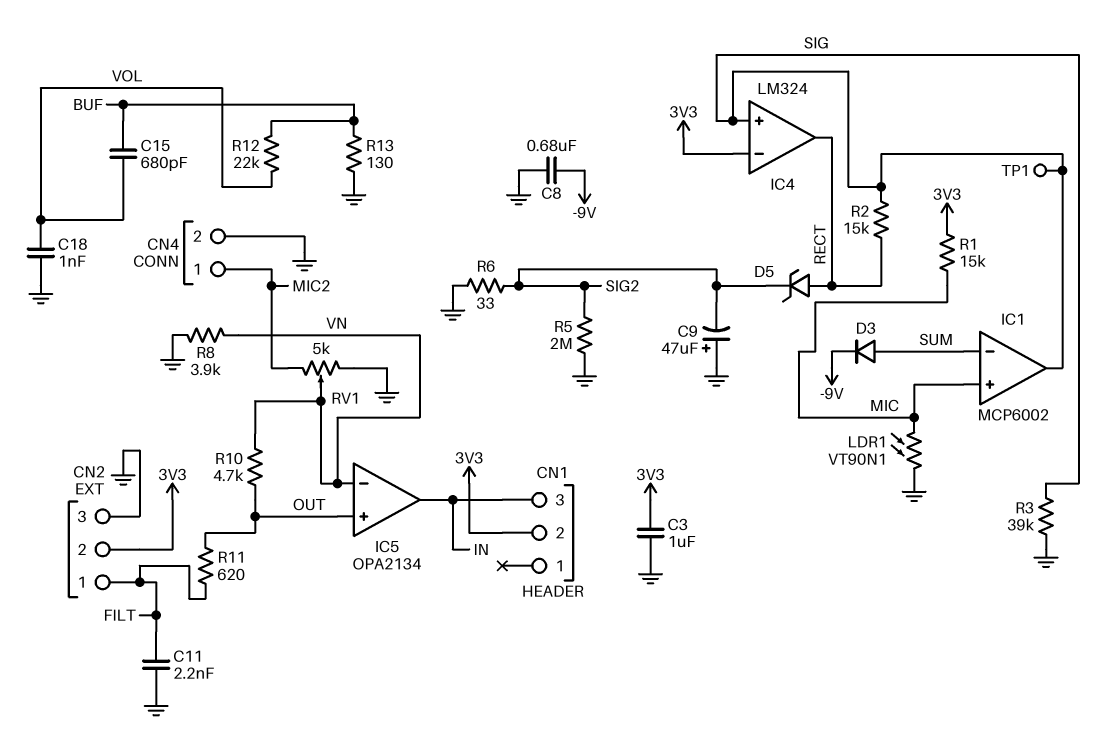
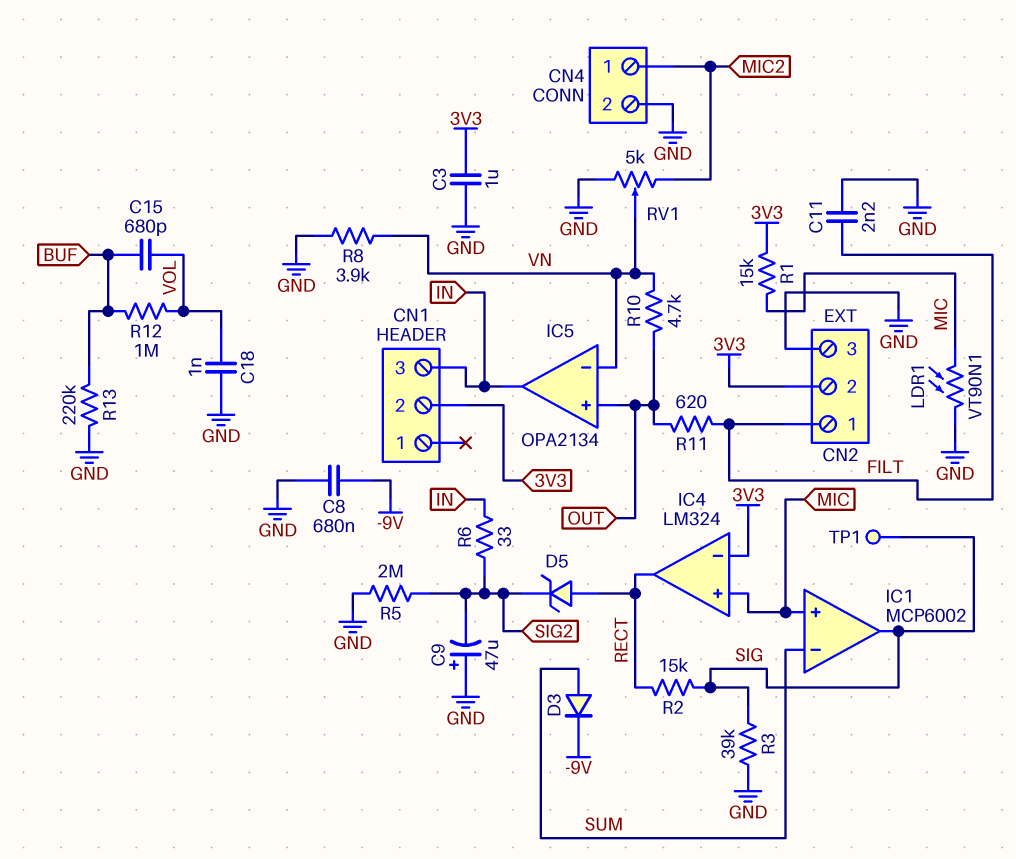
IC4 pin in+: SIG -> MIC
R6: 33 (GND, SIG2) -> 33 (IN, SIG2)
R12: 22k (BUF, VOL) -> 1M (BUF, VOL)
R13: 130 (BUF, GND) -> 220k (BUF, GND)

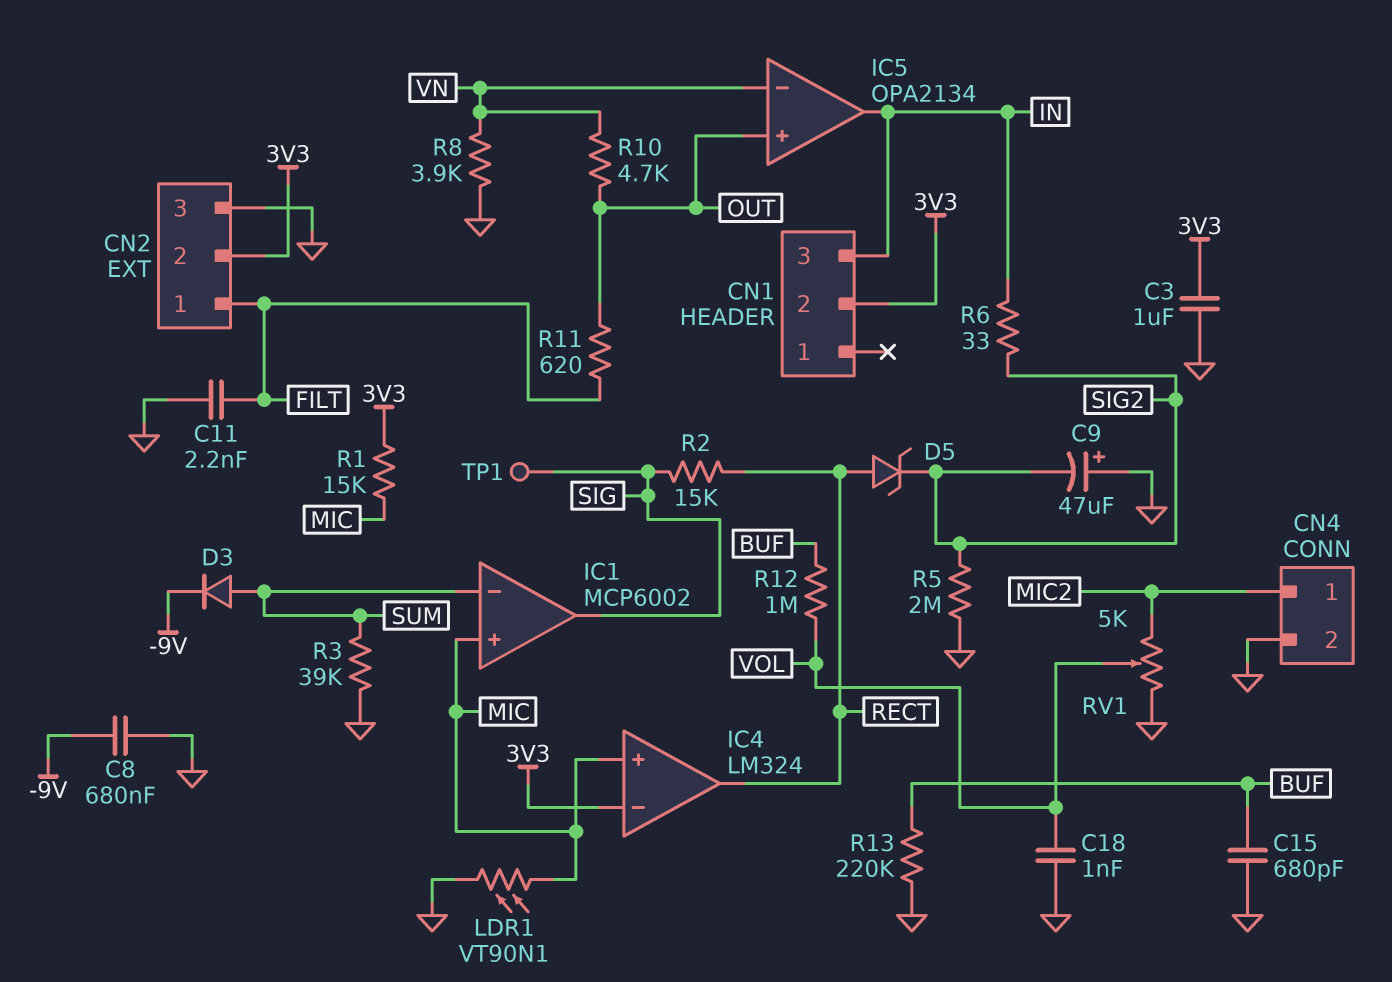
C15: 680pF (BUF, VOL) -> 680pF (BUF, GND)
R3: 39k (GND, SIG) -> 39k (GND, SUM)
RV1: 5k (GND, MIC2, wiper VN) -> 5k (GND, MIC2, wiper VOL)

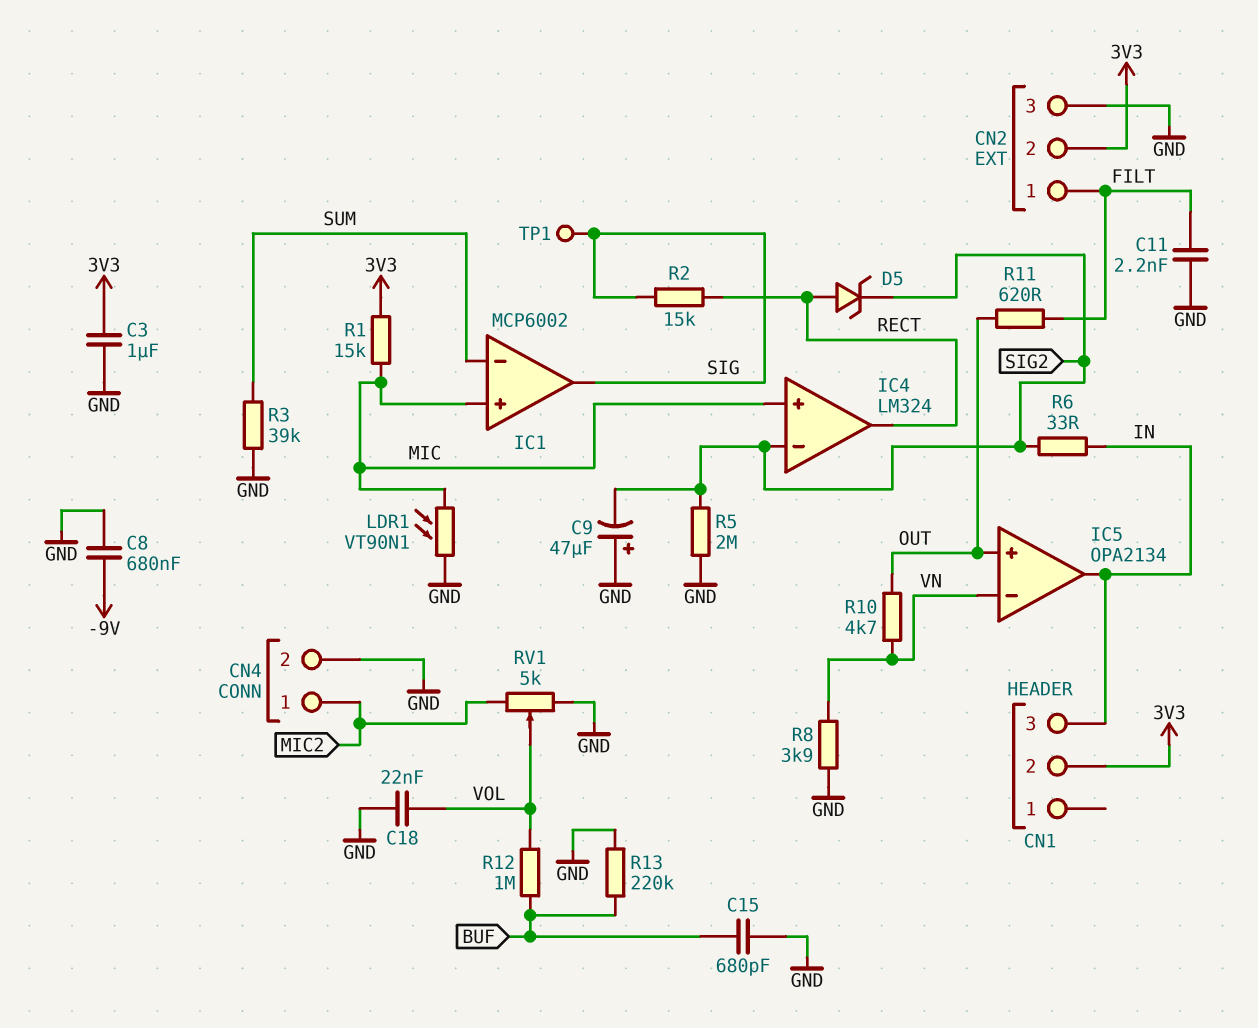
C18: 1nF (GND, VOL) -> 22nF (GND, VOL)
D3: diode (A SUM, K -9V) -> none
IC4 pin in-: 3V3 -> SIG2

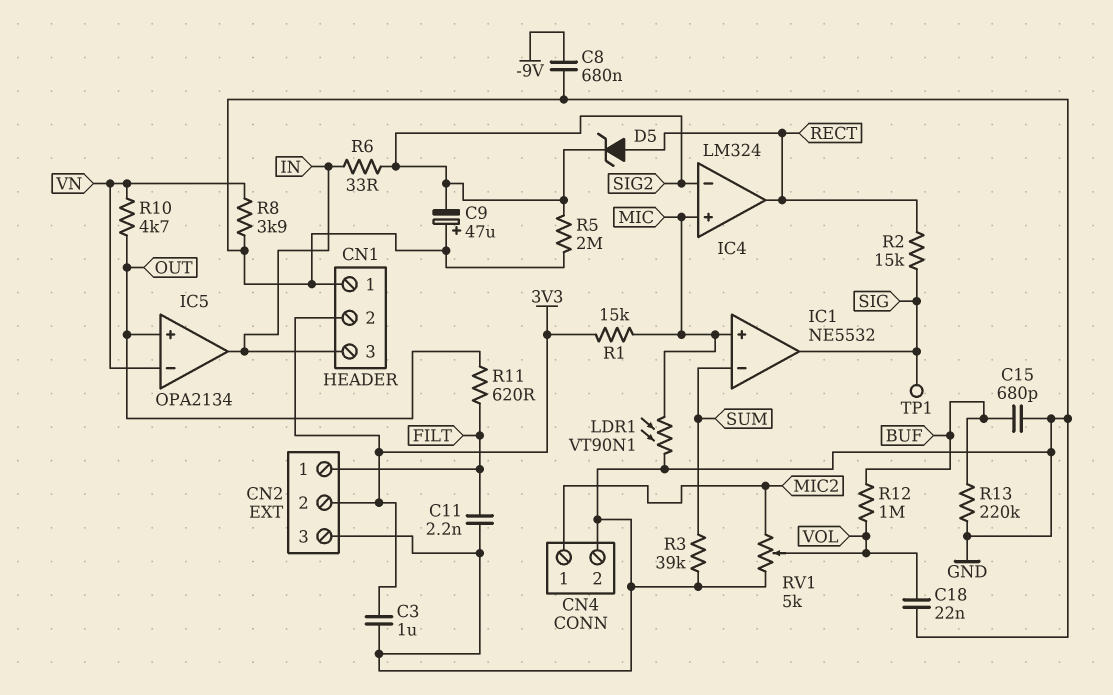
CN1 pin 1: none -> GND
IC1: MCP6002 -> NE5532

